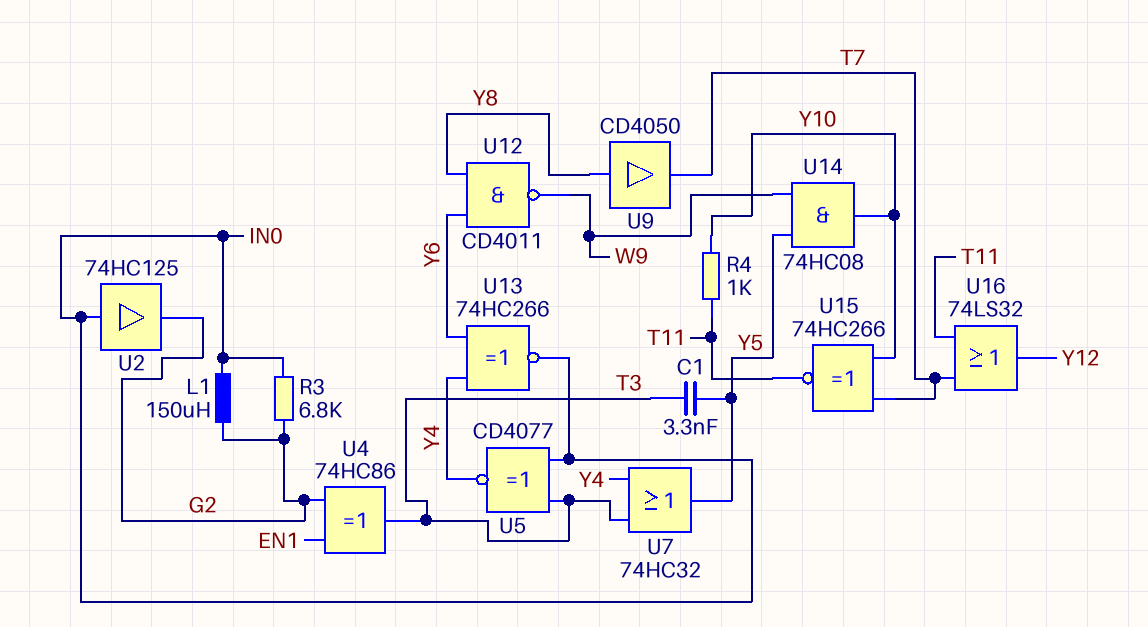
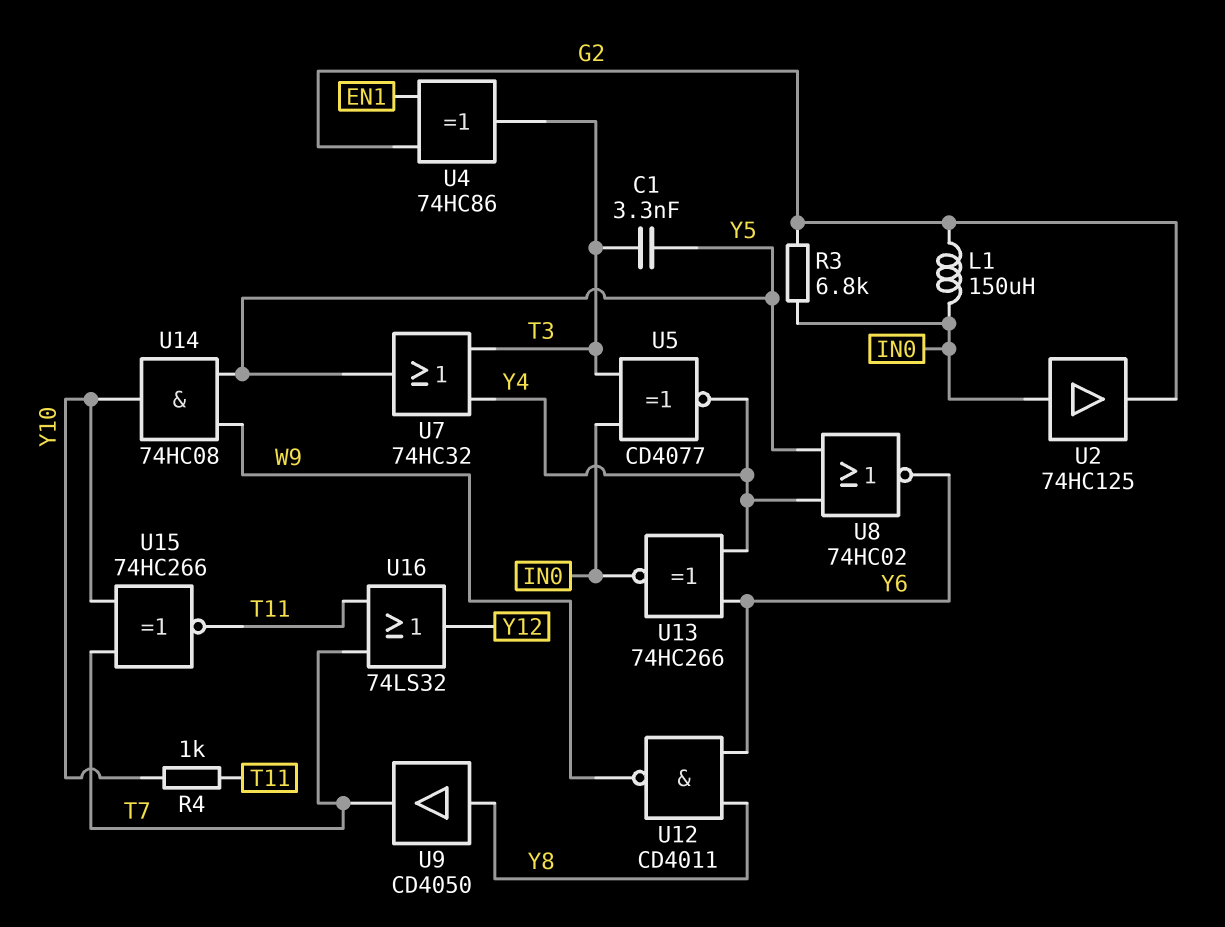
U8: none -> NOR 74HC02 (in Y4, in Y5, out Y6)

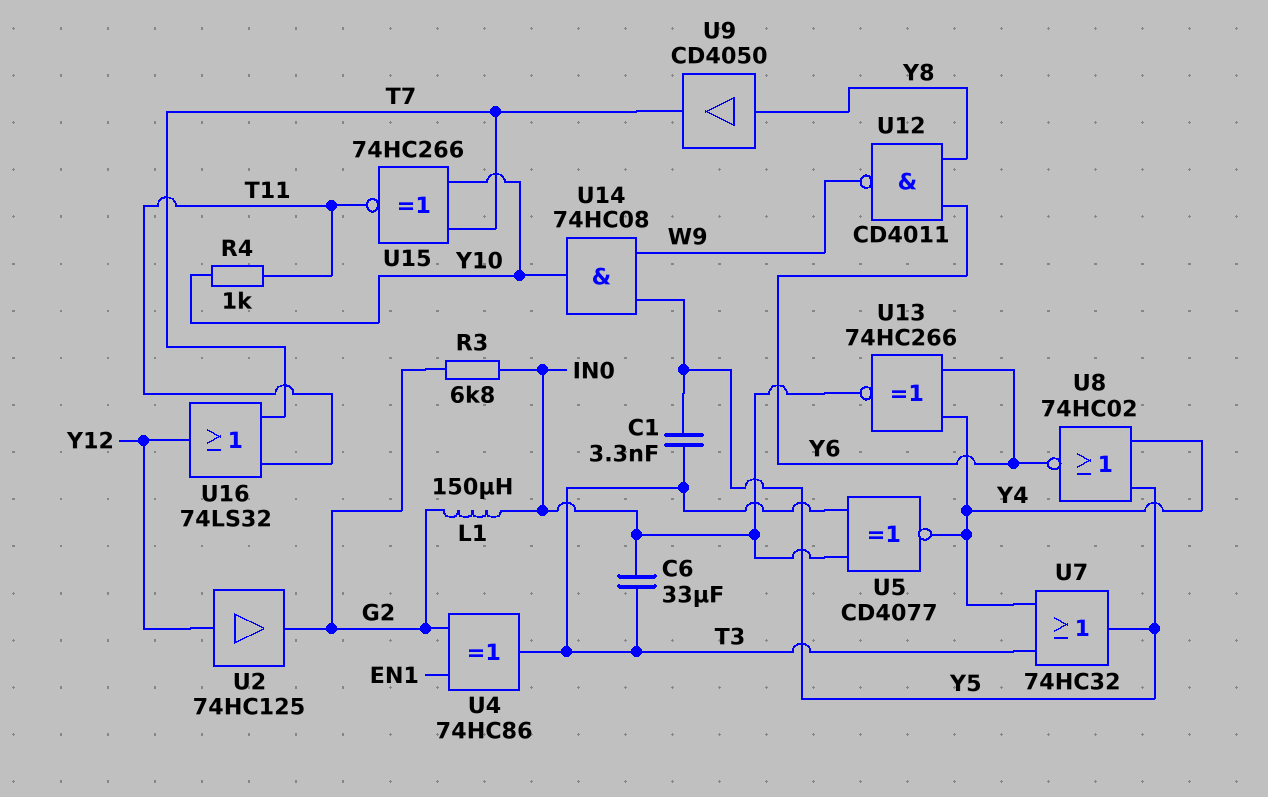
C6: none -> 33uF (IN0, T3)
U2: buffer 74HC125 (in IN0, out G2) -> buffer 74HC125 (in Y12, out G2)

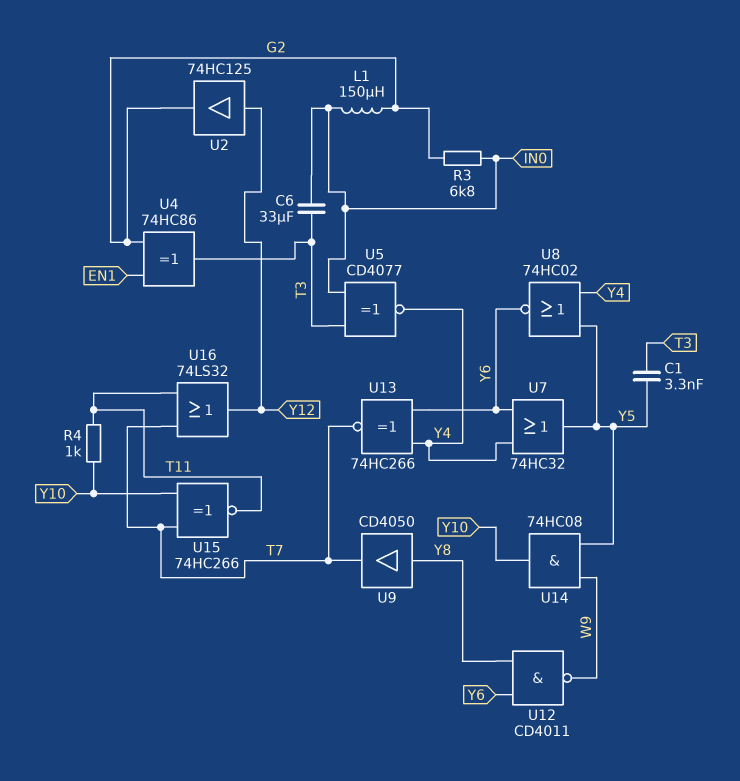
U7: OR 74HC32 (in T3, in Y4, out Y5) -> OR 74HC32 (in Y4, in Y6, out Y5)
U13: XNOR 74HC266 (in Y4, in Y6, out IN0) -> XNOR 74HC266 (in Y4, in Y6, out T7)

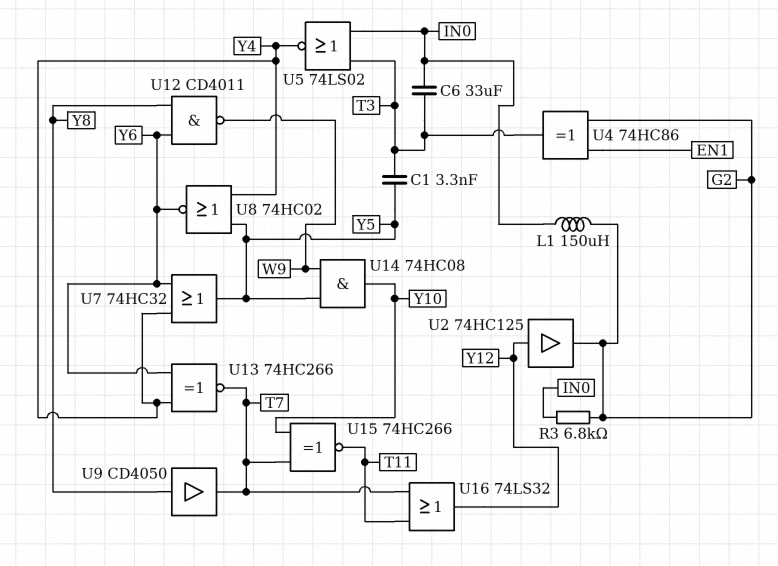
R4: 1k (T11, Y10) -> none
U5: XNOR CD4077 (in IN0, in T3, out Y4) -> NOR 74LS02 (in IN0, in T3, out Y4)

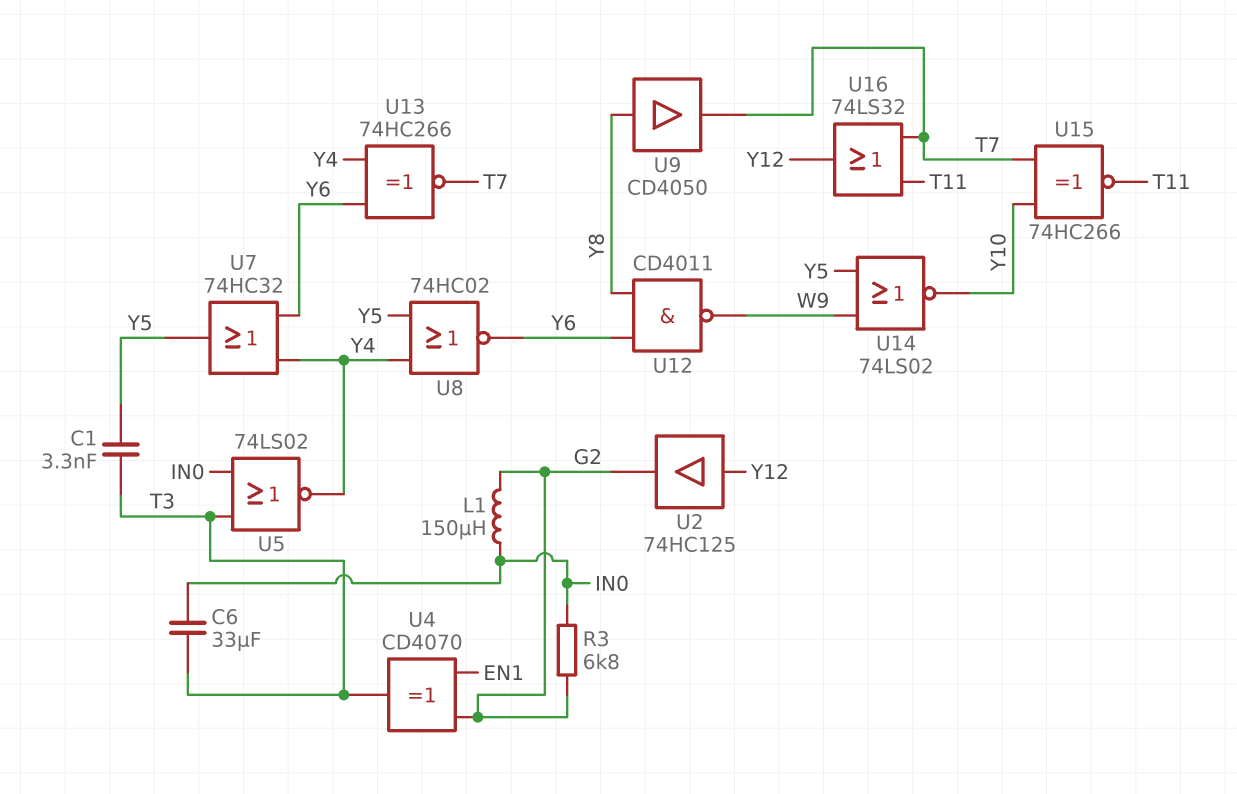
U4: XOR 74HC86 (in EN1, in G2, out T3) -> XOR CD4070 (in EN1, in G2, out T3)
U14: AND 74HC08 (in W9, in Y5, out Y10) -> NOR 74LS02 (in W9, in Y5, out Y10)

